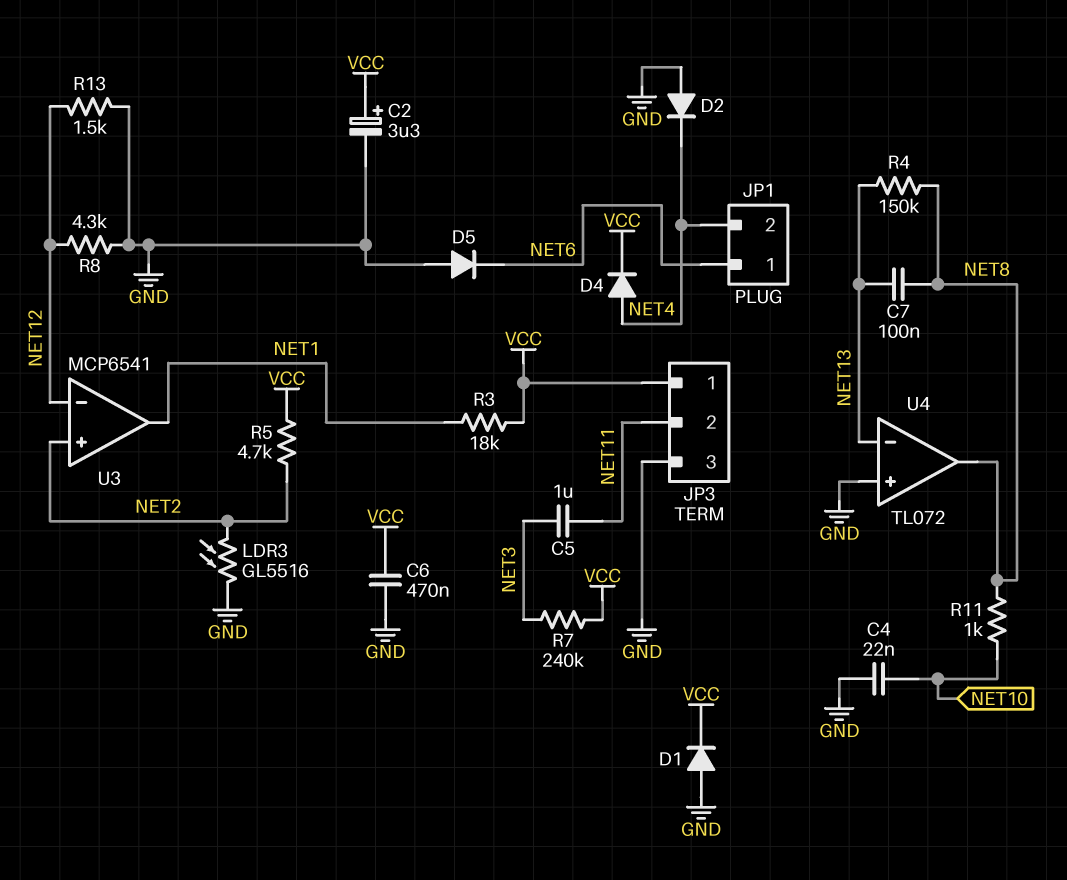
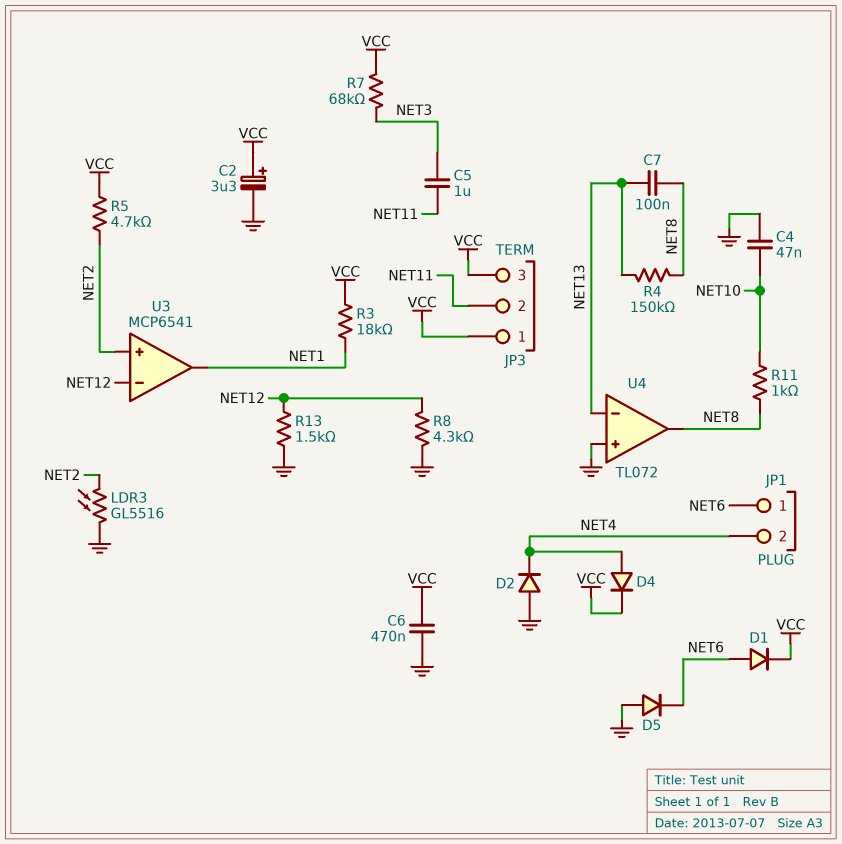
C4: 22nF (GND, NET10) -> 47nF (GND, NET10)
D1: diode (A GND, K VCC) -> diode (A NET6, K VCC)
JP3 pin 3: GND -> VCC
R7: 240k (NET3, VCC) -> 68k (NET3, VCC)

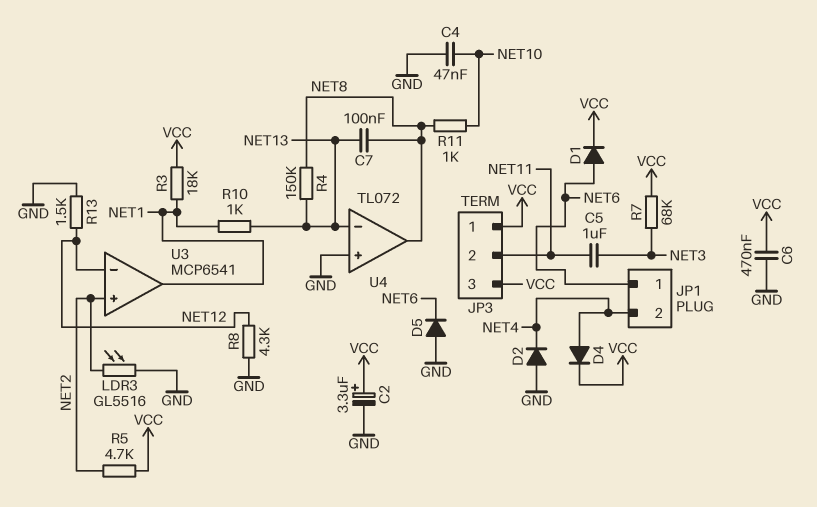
R10: none -> 1k (NET1, NET13)

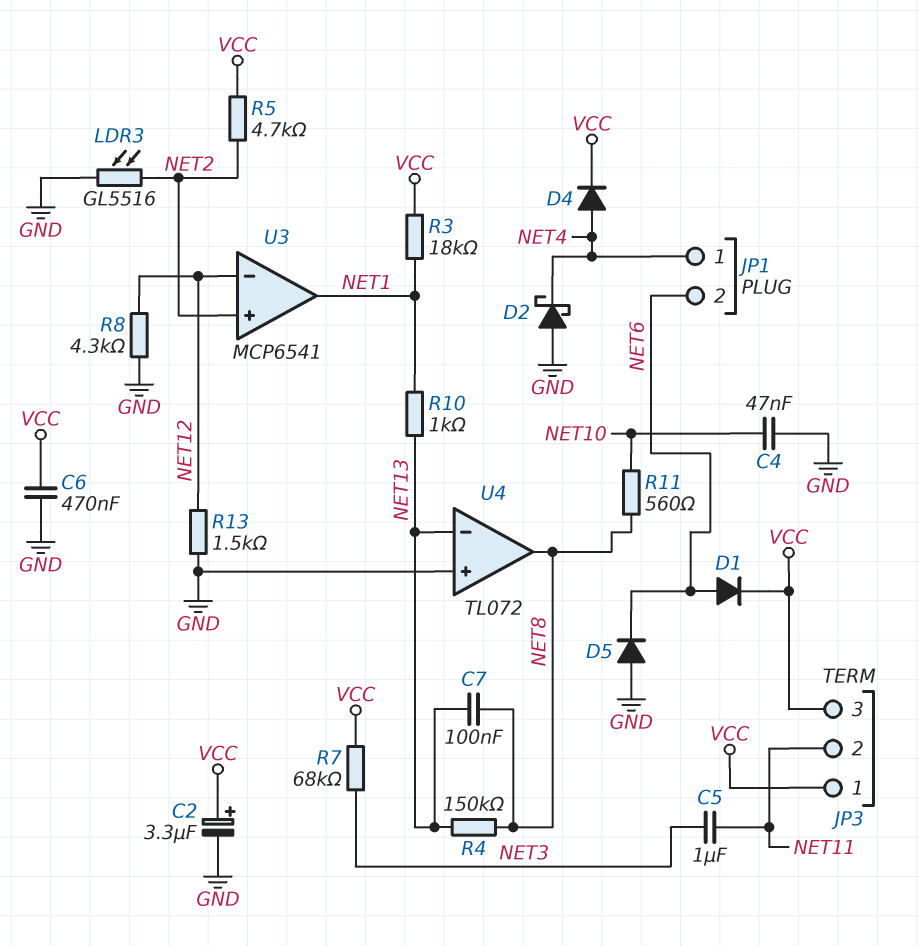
D2: diode (A GND, K NET4) -> schottky (A GND, K NET4)
JP1 pin 1: NET6 -> NET4
JP1 pin 2: NET4 -> NET6
R11: 1k (NET8, NET10) -> 560 (NET8, NET10)

